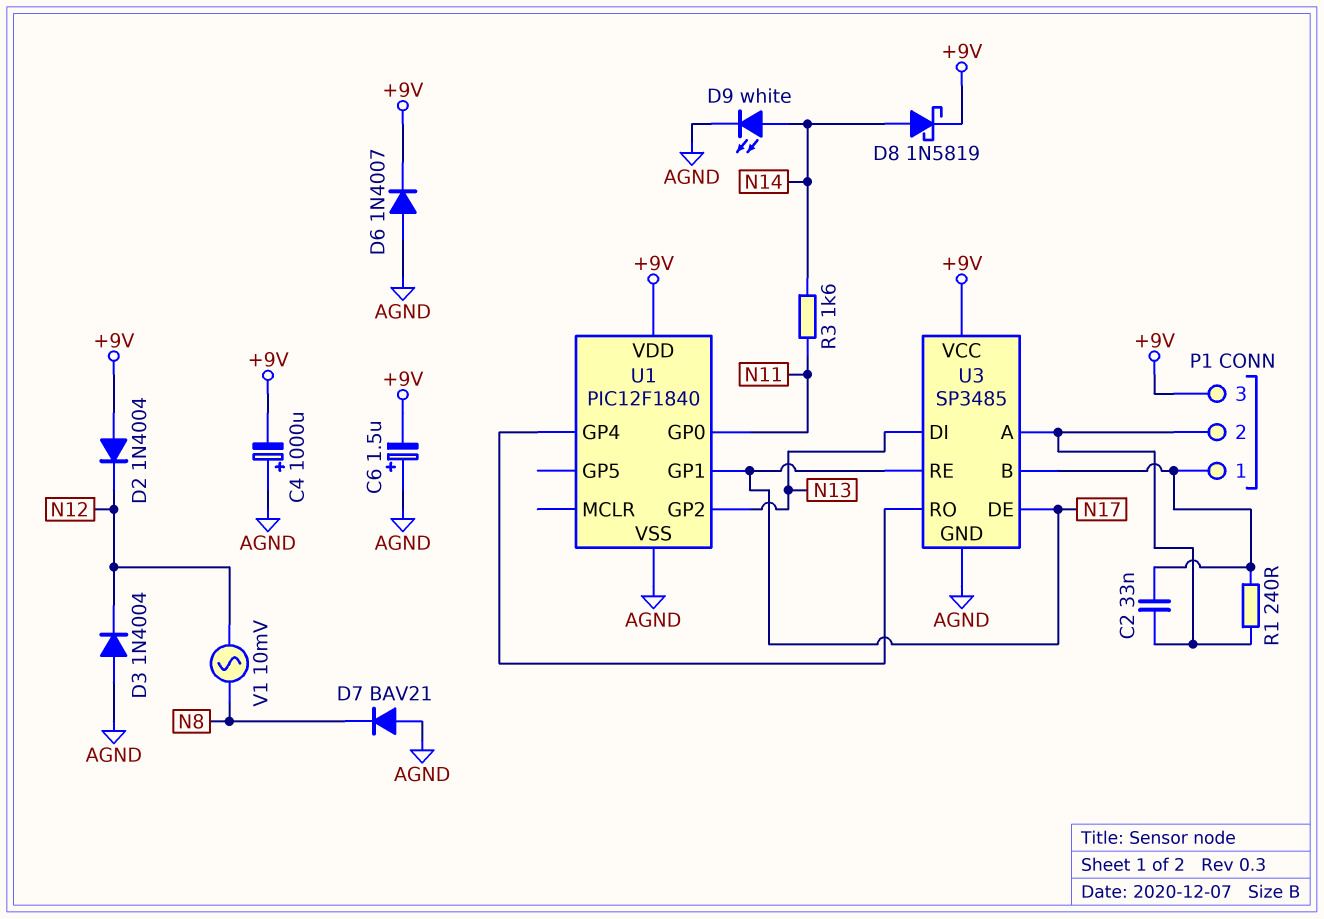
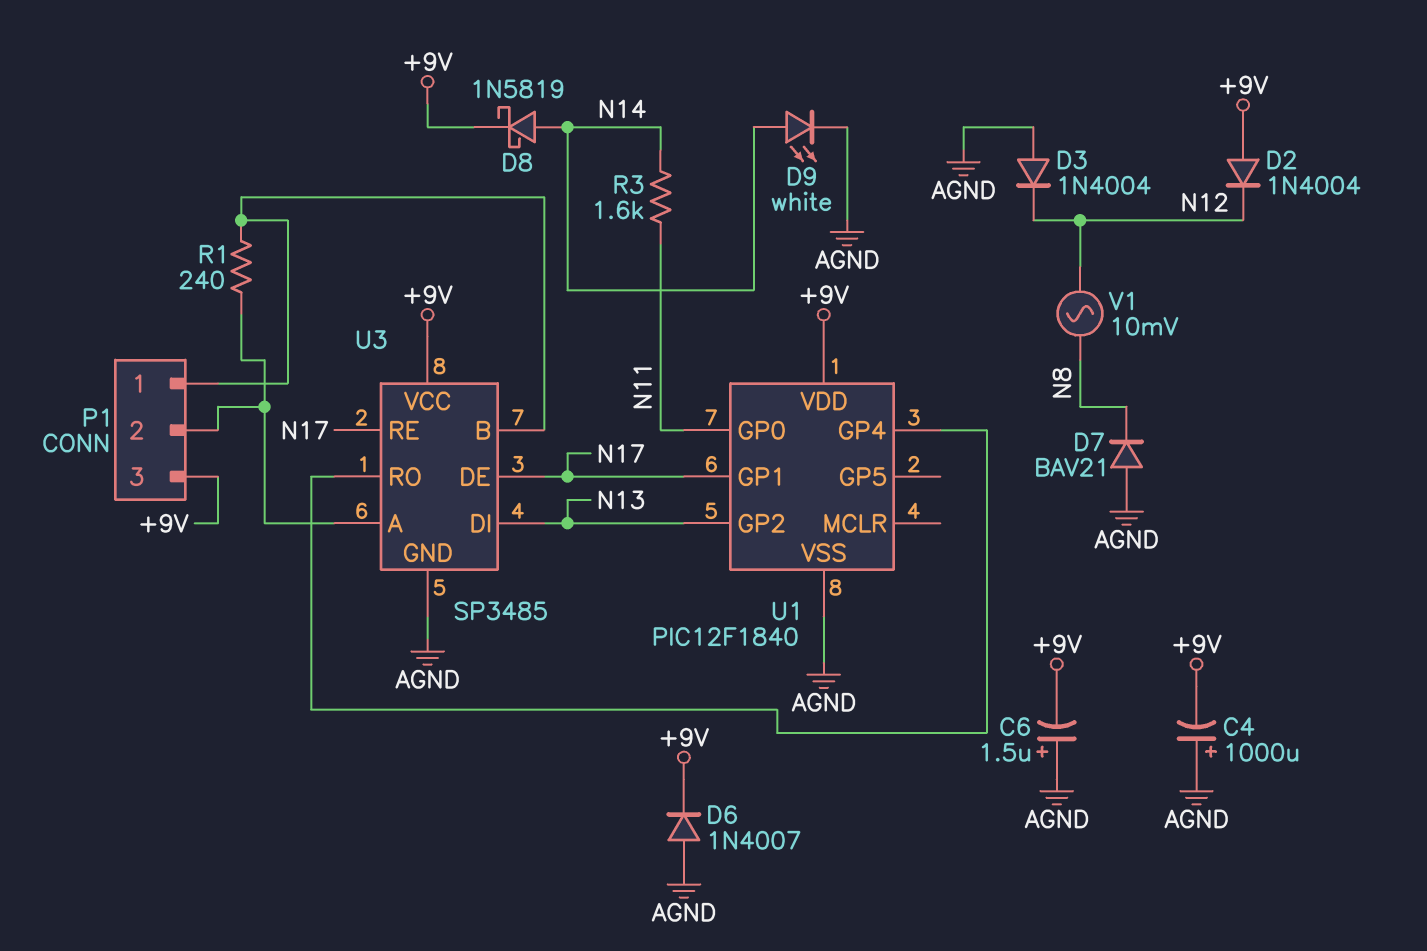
C2: 33nF (P1/1, P1/2) -> none

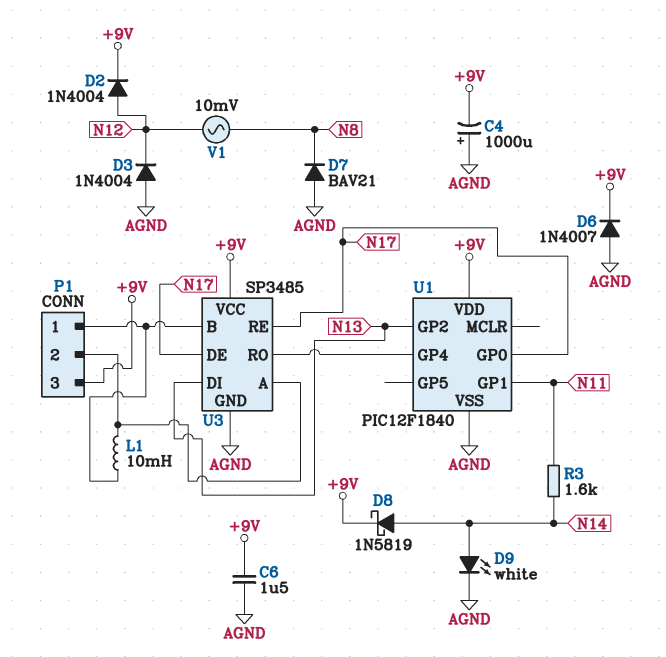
C6: 1.5uF (plus AGND, minus +9V) -> 1.5uF (+9V, AGND)
D2: diode 1N4004 (A +9V, K N12) -> diode 1N4004 (A N12, K +9V)
L1: none -> 10mH (P1/1, P1/2)
R1: 240 (P1/1, P1/2) -> none
U1 pin GP0: N11 -> N17
U1 pin GP1: N17 -> N11

